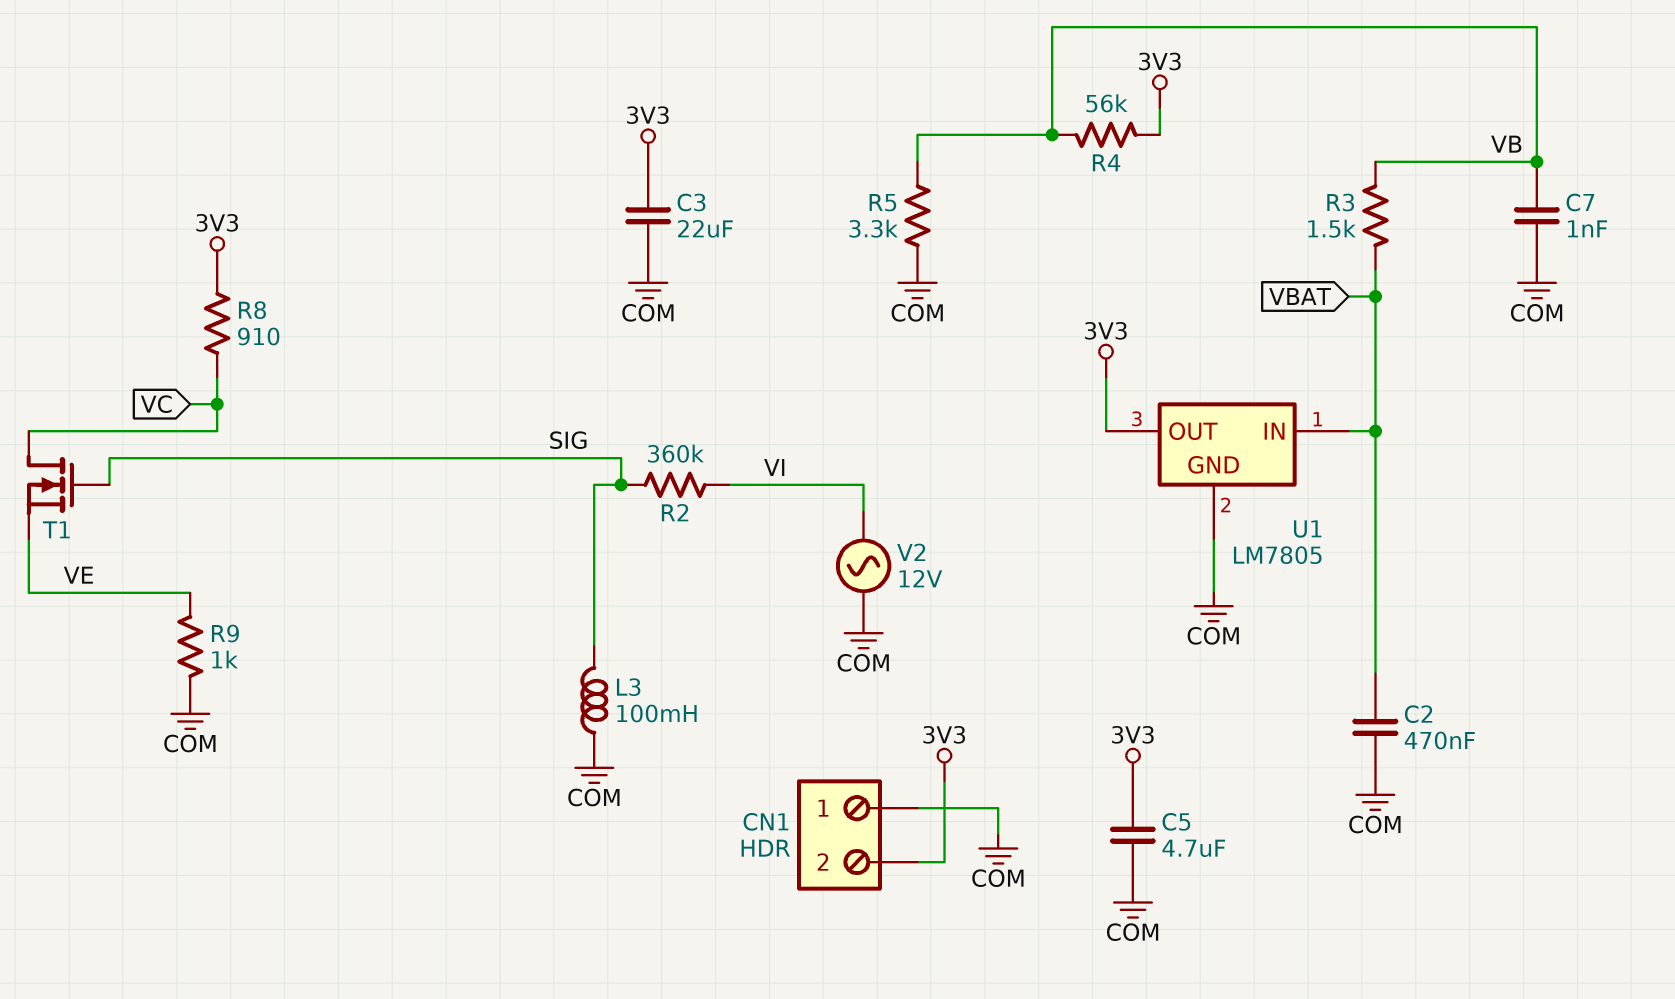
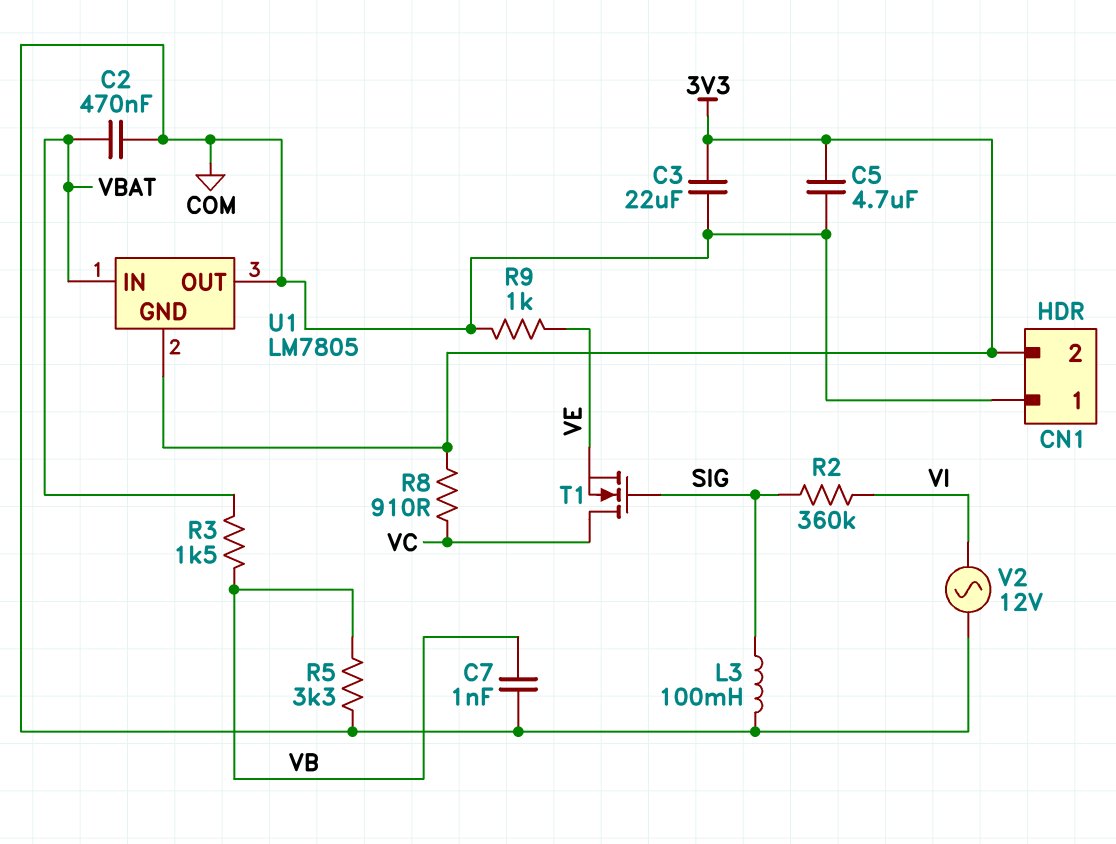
R4: 56k (3V3, VB) -> none
U1 pin GND: COM -> 3V3
U1 pin OUT: 3V3 -> COM

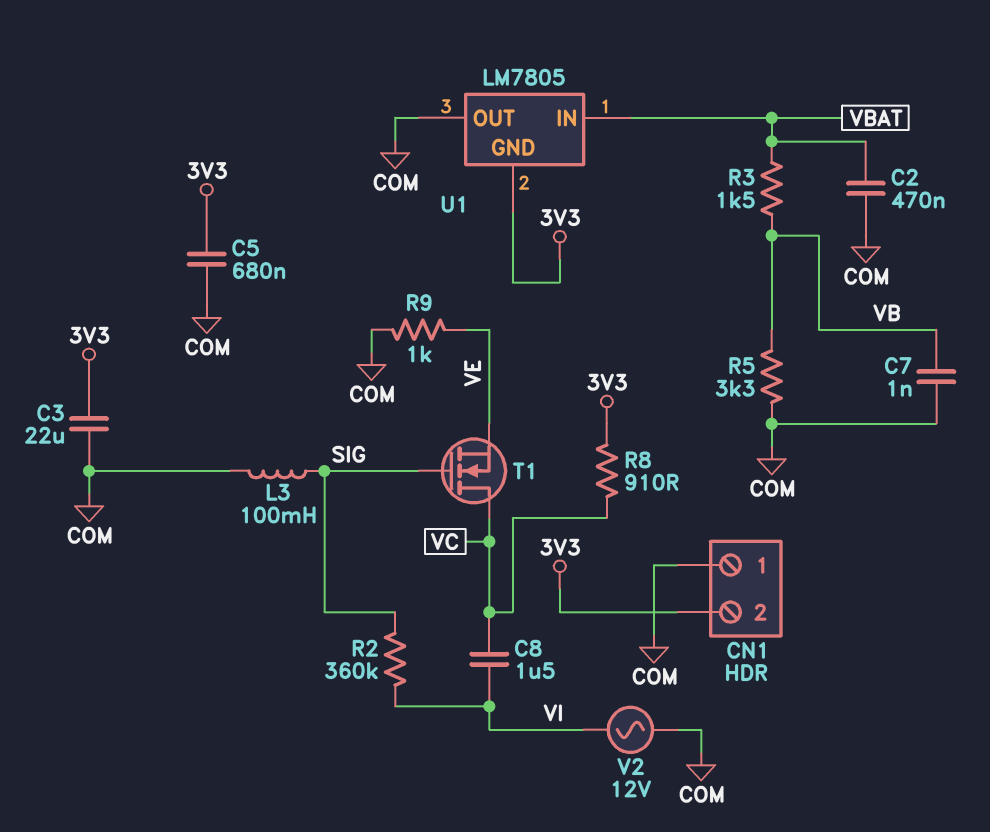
C5: 4.7uF (3V3, COM) -> 680nF (3V3, COM)
C8: none -> 1.5uF (VC, VI)

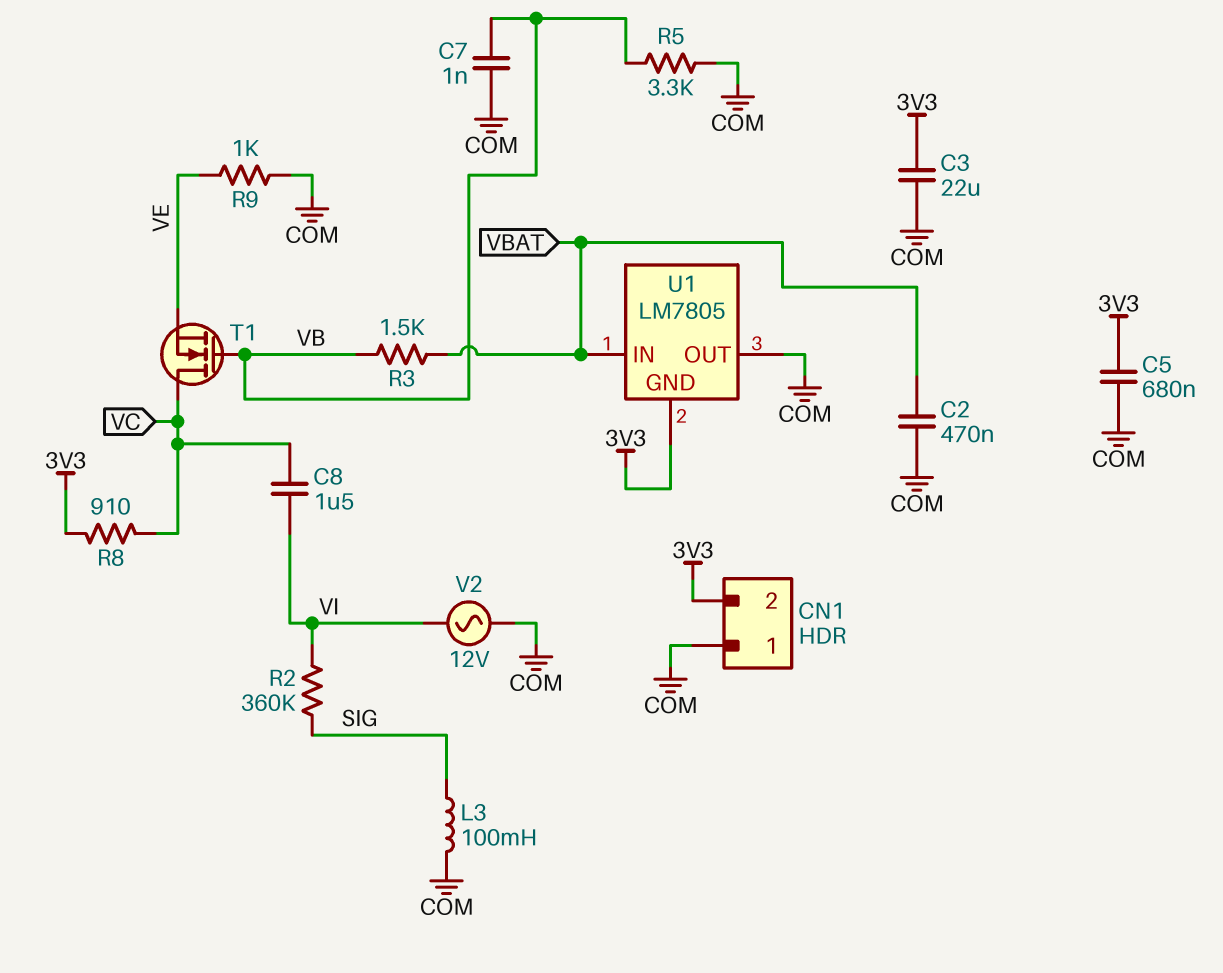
T1: NMOS (G SIG, D VC, S VE) -> NMOS (G VB, D VC, S VE)

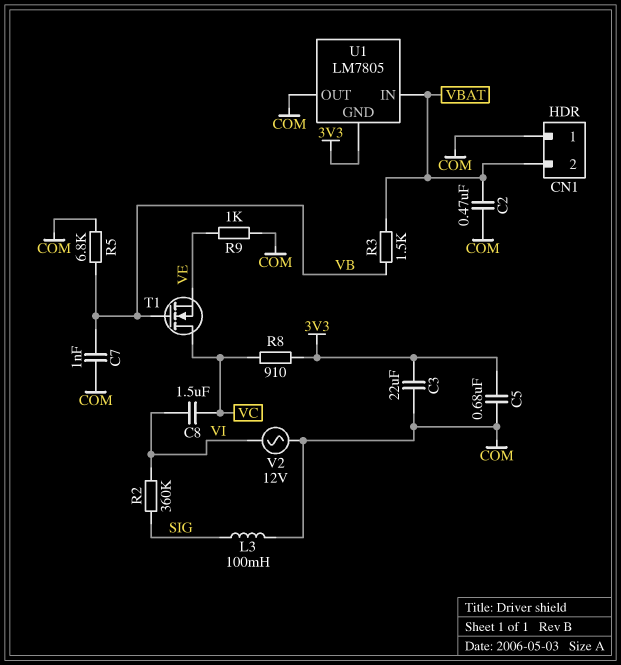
CN1 pin 2: 3V3 -> VBAT
R5: 3.3k (COM, VB) -> 6.8k (COM, VB)

